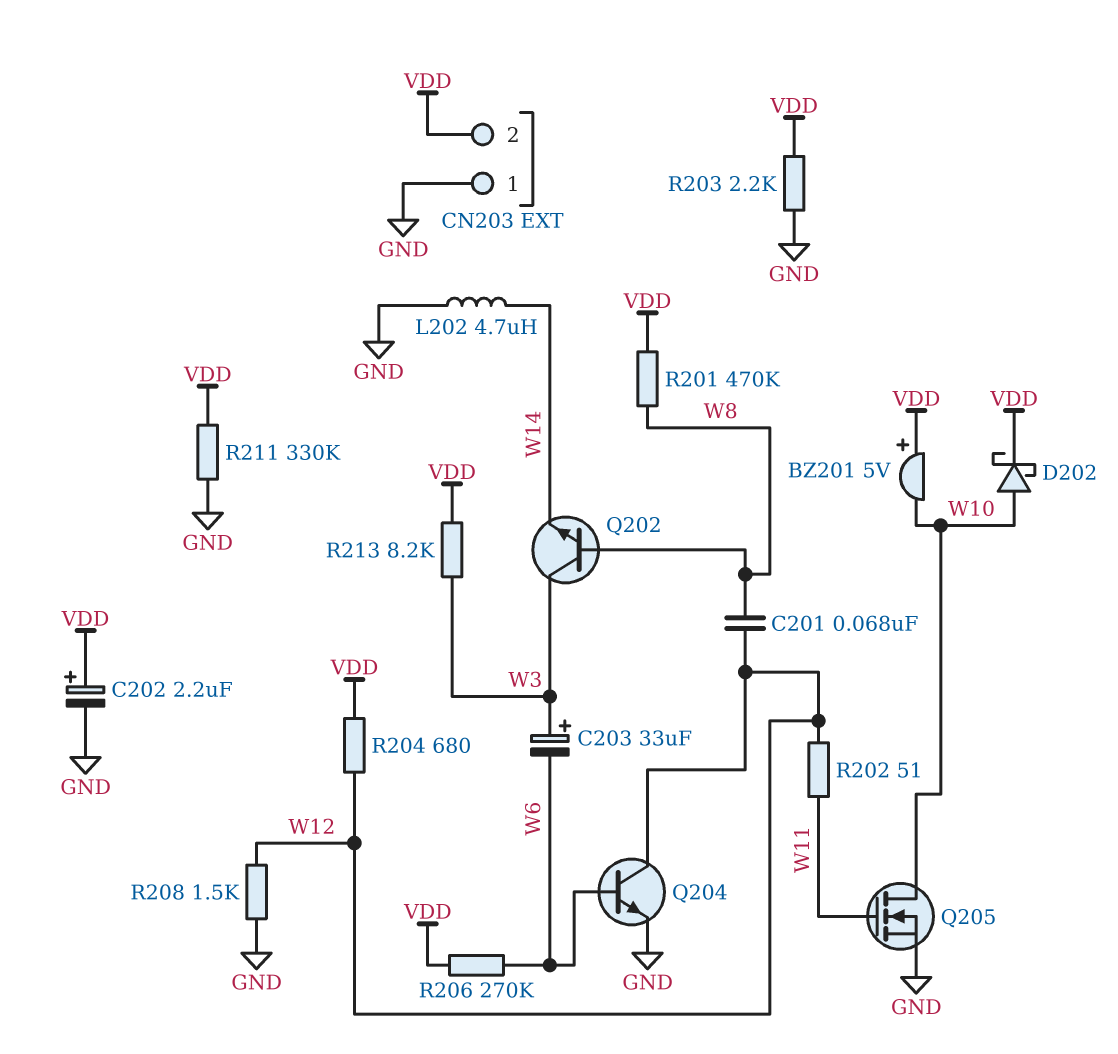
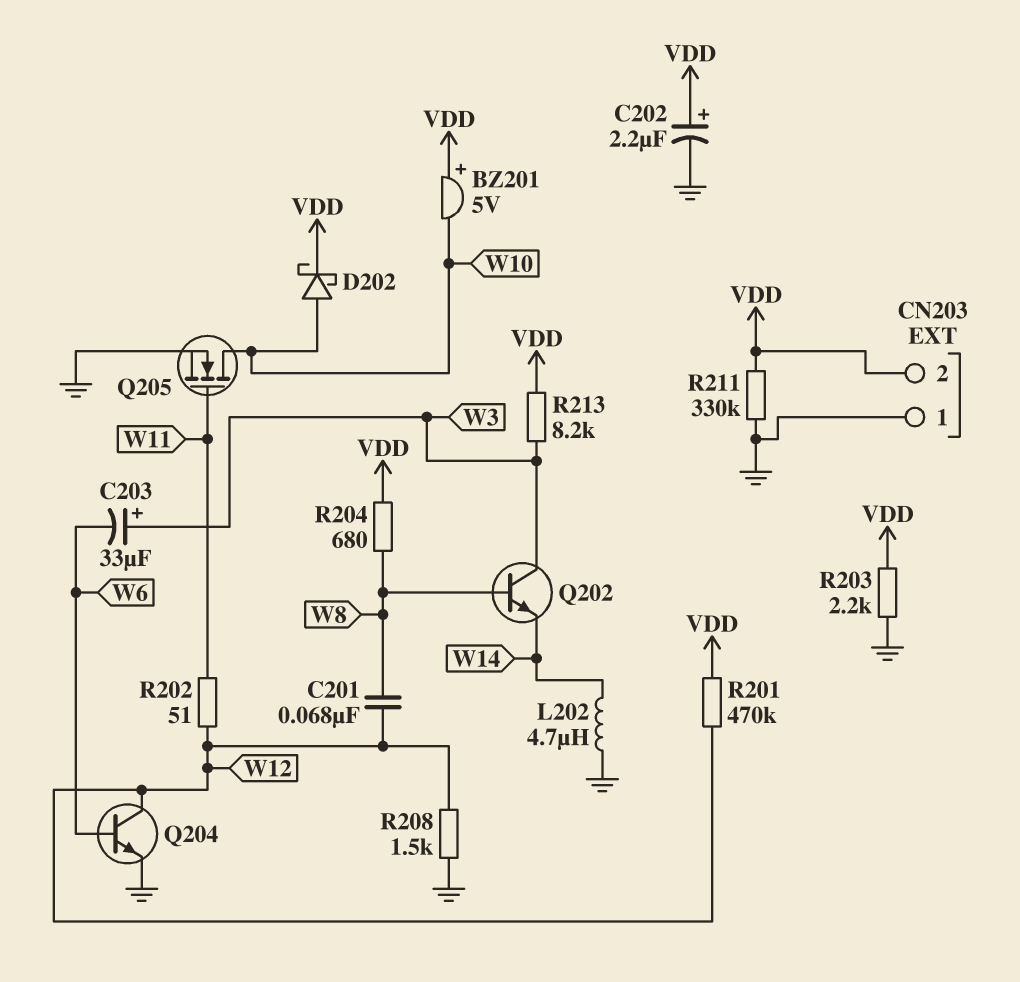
R201: 470k (VDD, W8) -> 470k (VDD, W12)
R204: 680 (VDD, W12) -> 680 (VDD, W8)
R206: 270k (VDD, W6) -> none

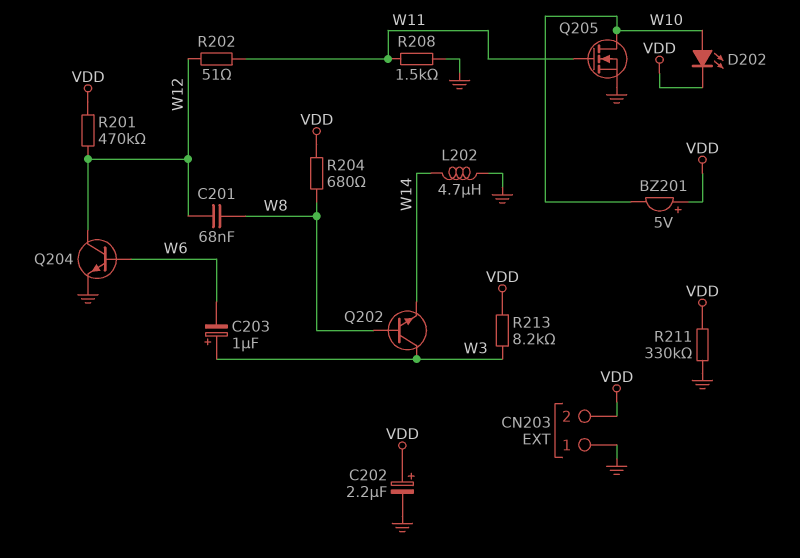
C203: 33uF (plus W3, minus W6) -> 1uF (plus W3, minus W6)
D202: schottky (A W10, K VDD) -> LED (A W10, K VDD)
R203: 2.2k (GND, VDD) -> none
R208: 1.5k (GND, W12) -> 1.5k (GND, W11)

